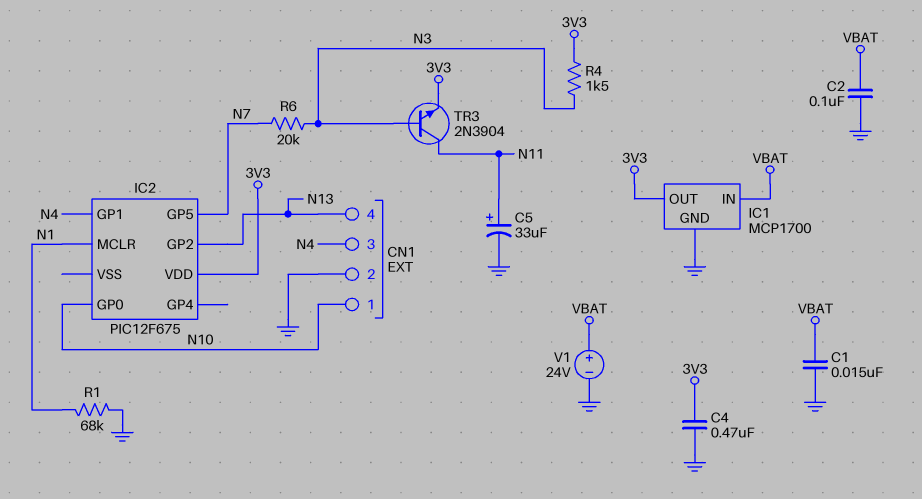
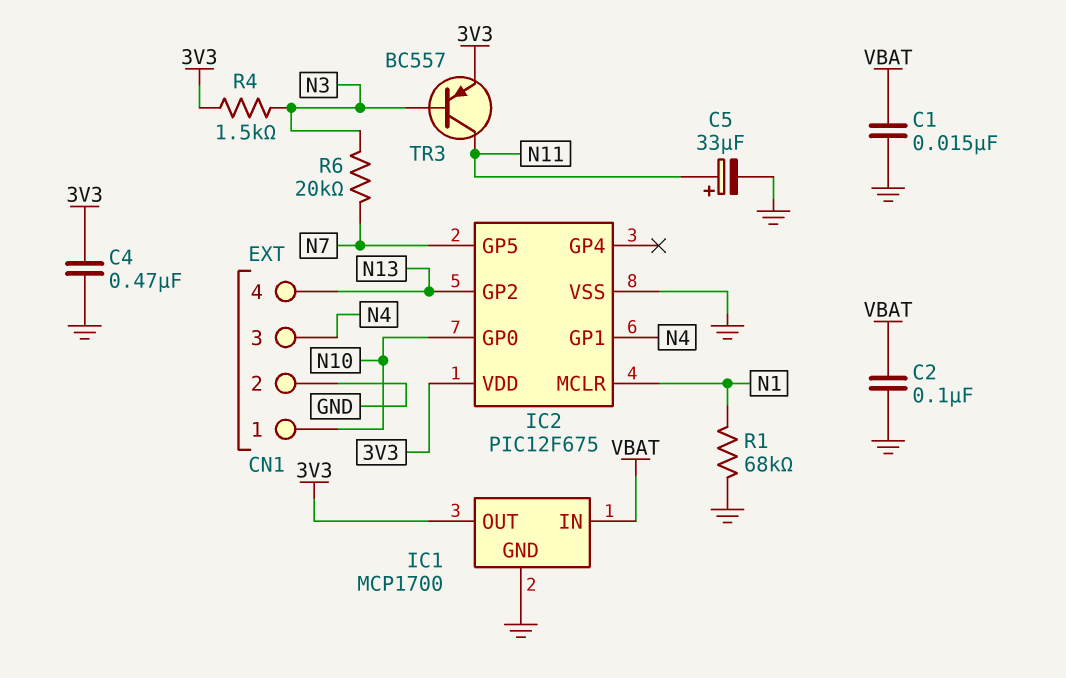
IC2 pin VSS: none -> GND
TR3: NPN 2N3904 (B N3, C N11, E 3V3) -> PNP BC557 (B N3, C N11, E 3V3)
V1: 24V (plus VBAT, minus GND) -> none

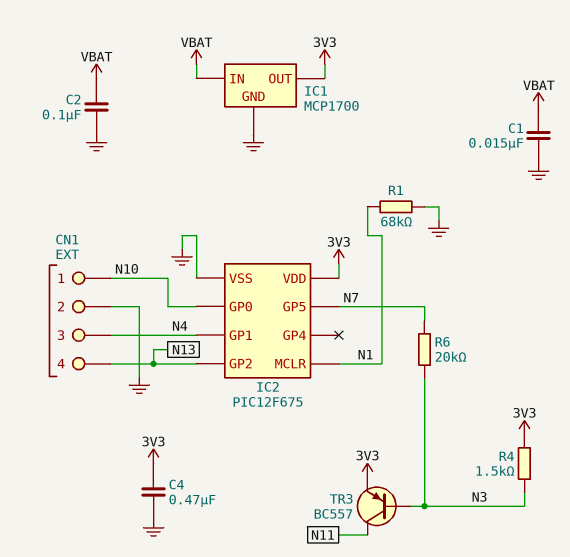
C5: 33uF (plus N11, minus GND) -> none

